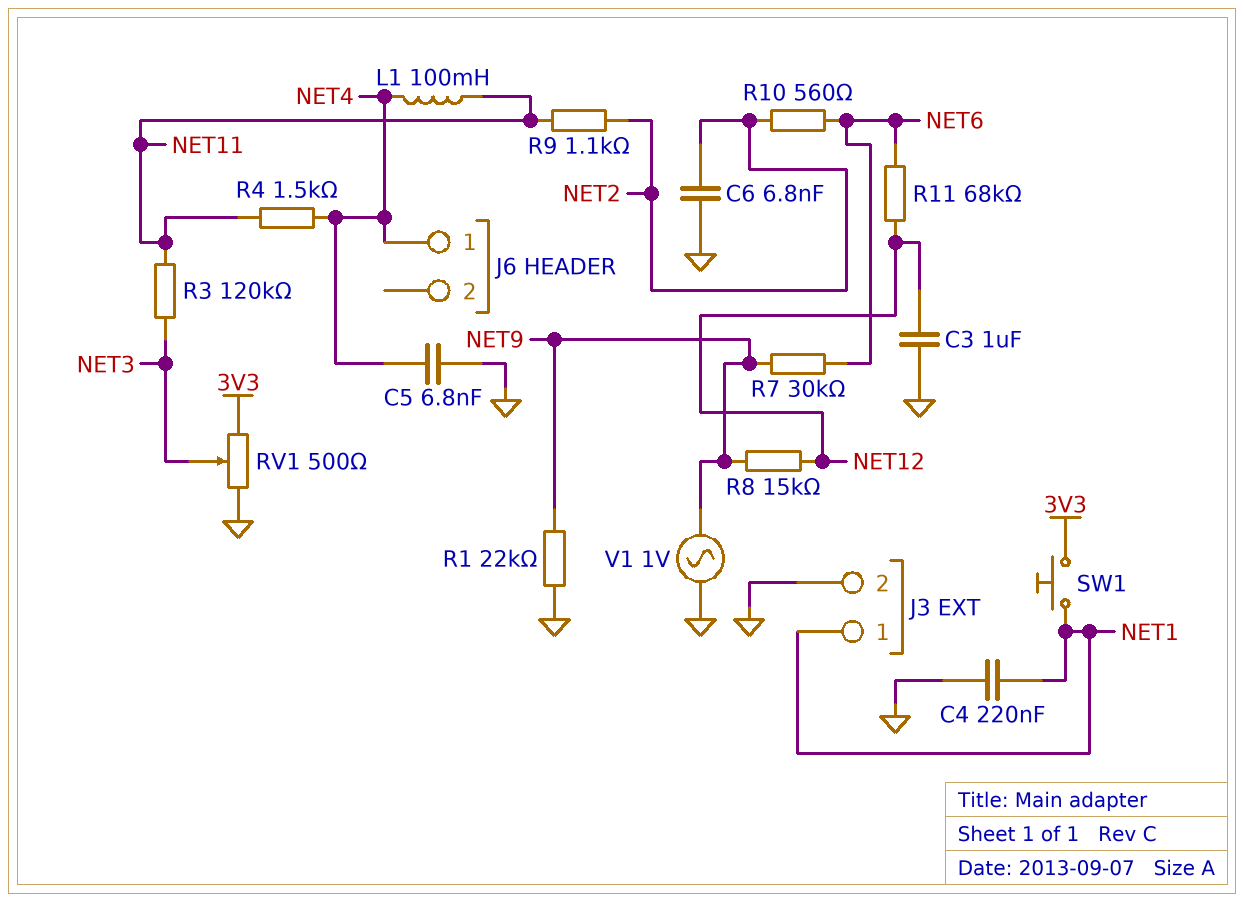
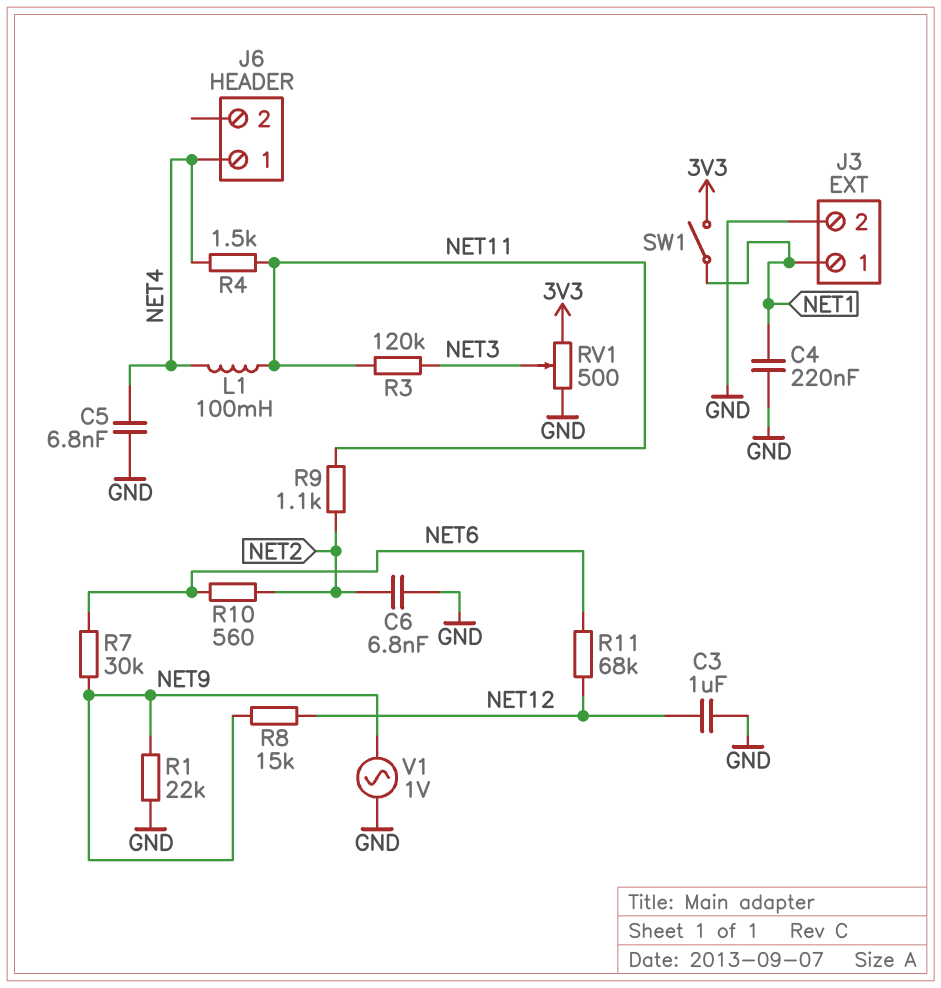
SW1: button (3V3, NET1) -> switch (3V3, NET1)

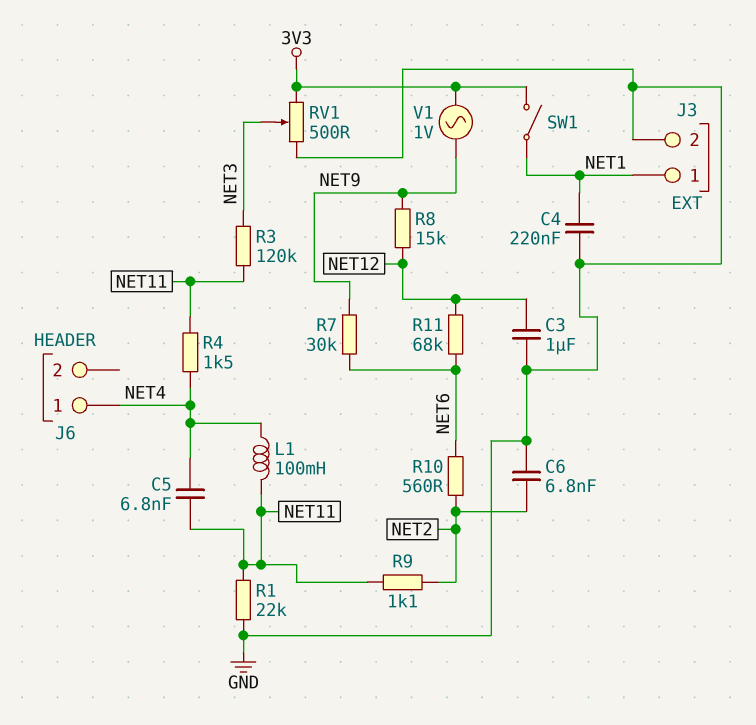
C5: 6.8nF (GND, NET4) -> 6.8nF (NET4, NET11)
R1: 22k (GND, NET9) -> 22k (GND, NET11)
V1: AC 1V (GND, NET9) -> AC 1V (3V3, NET9)

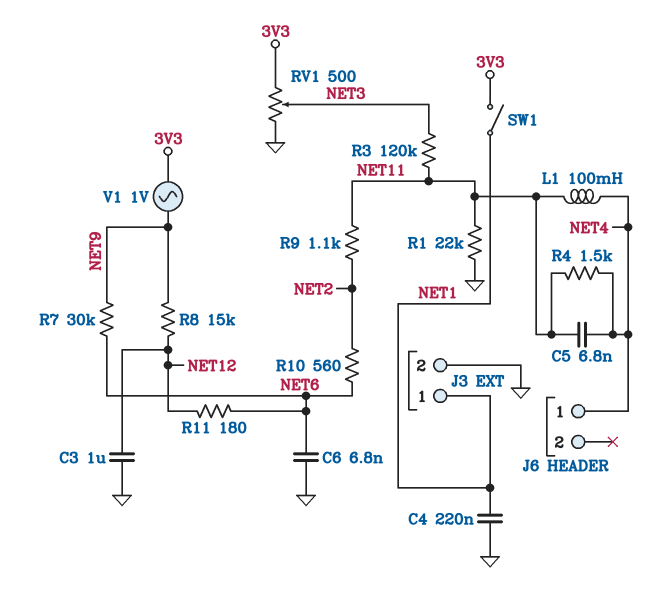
C6: 6.8nF (GND, NET2) -> 6.8nF (GND, NET6)
R11: 68k (NET6, NET12) -> 180 (NET6, NET12)

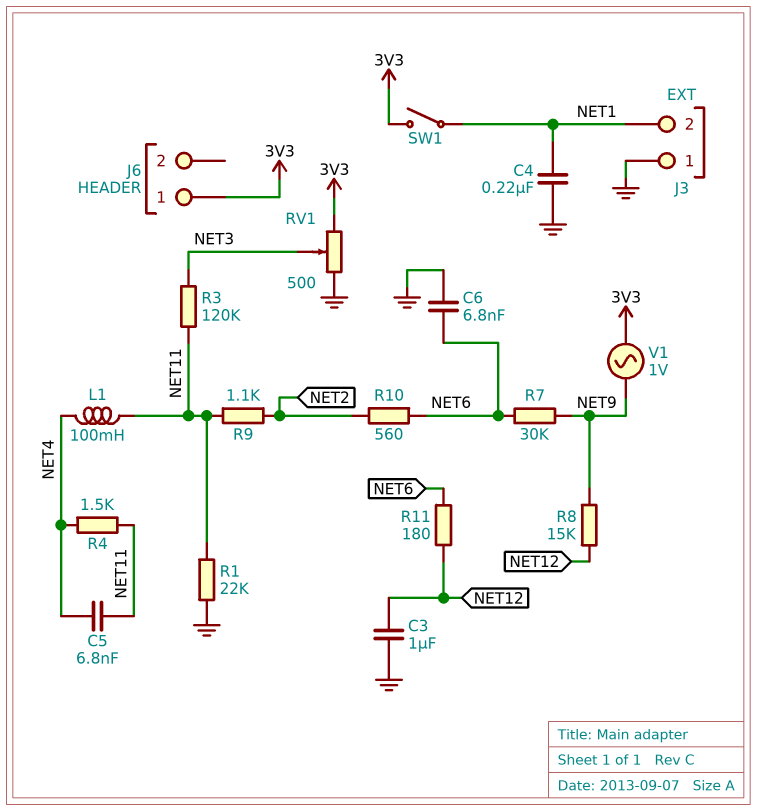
J3 pin 1: NET1 -> GND
J3 pin 2: GND -> NET1
J6 pin 1: NET4 -> 3V3

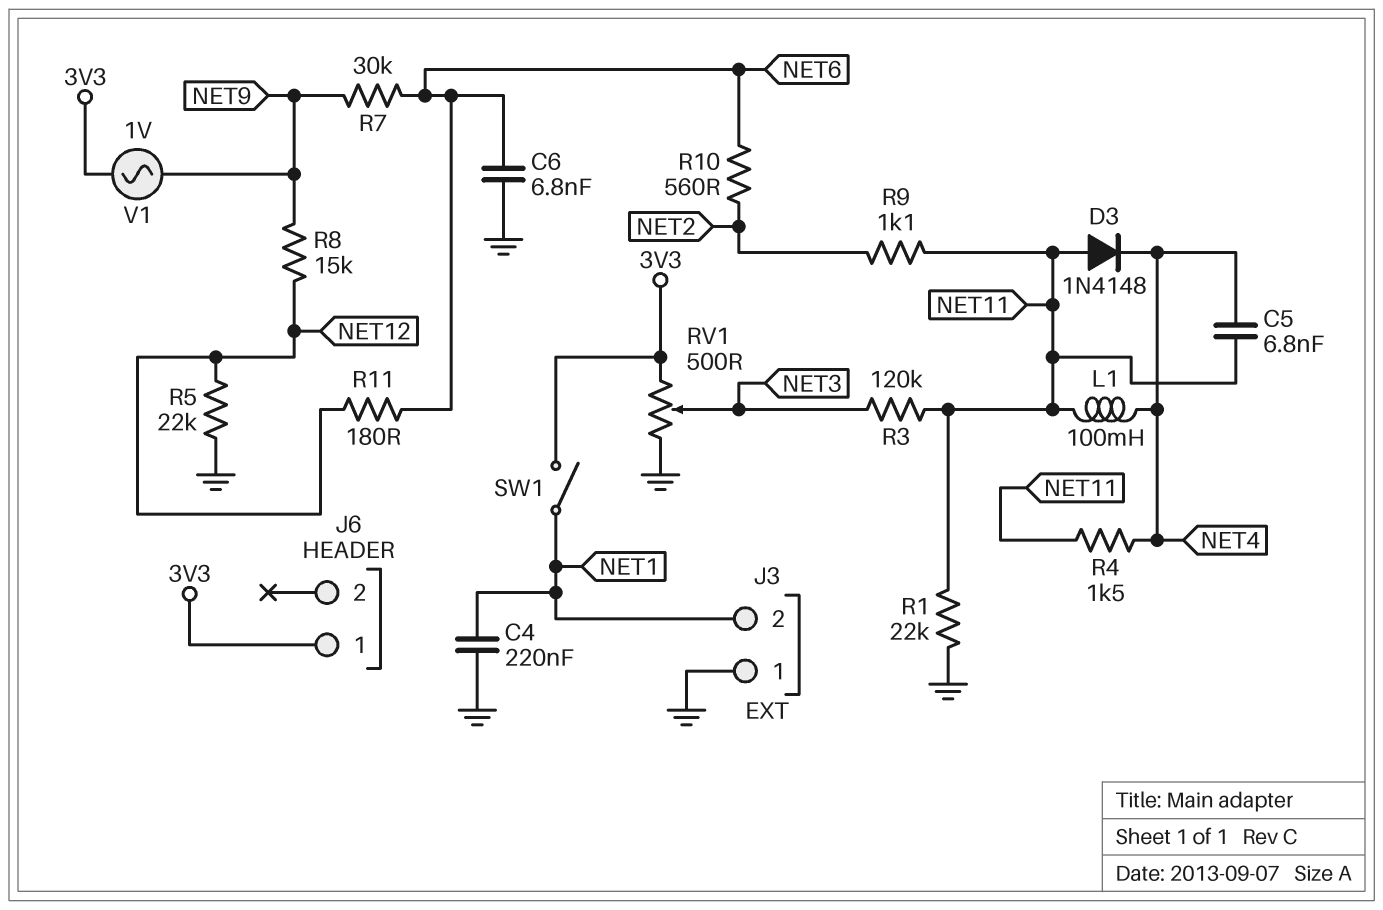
C3: 1uF (GND, NET12) -> none
D3: none -> diode 1N4148 (A NET11, K NET4)
R5: none -> 22k (GND, NET12)

